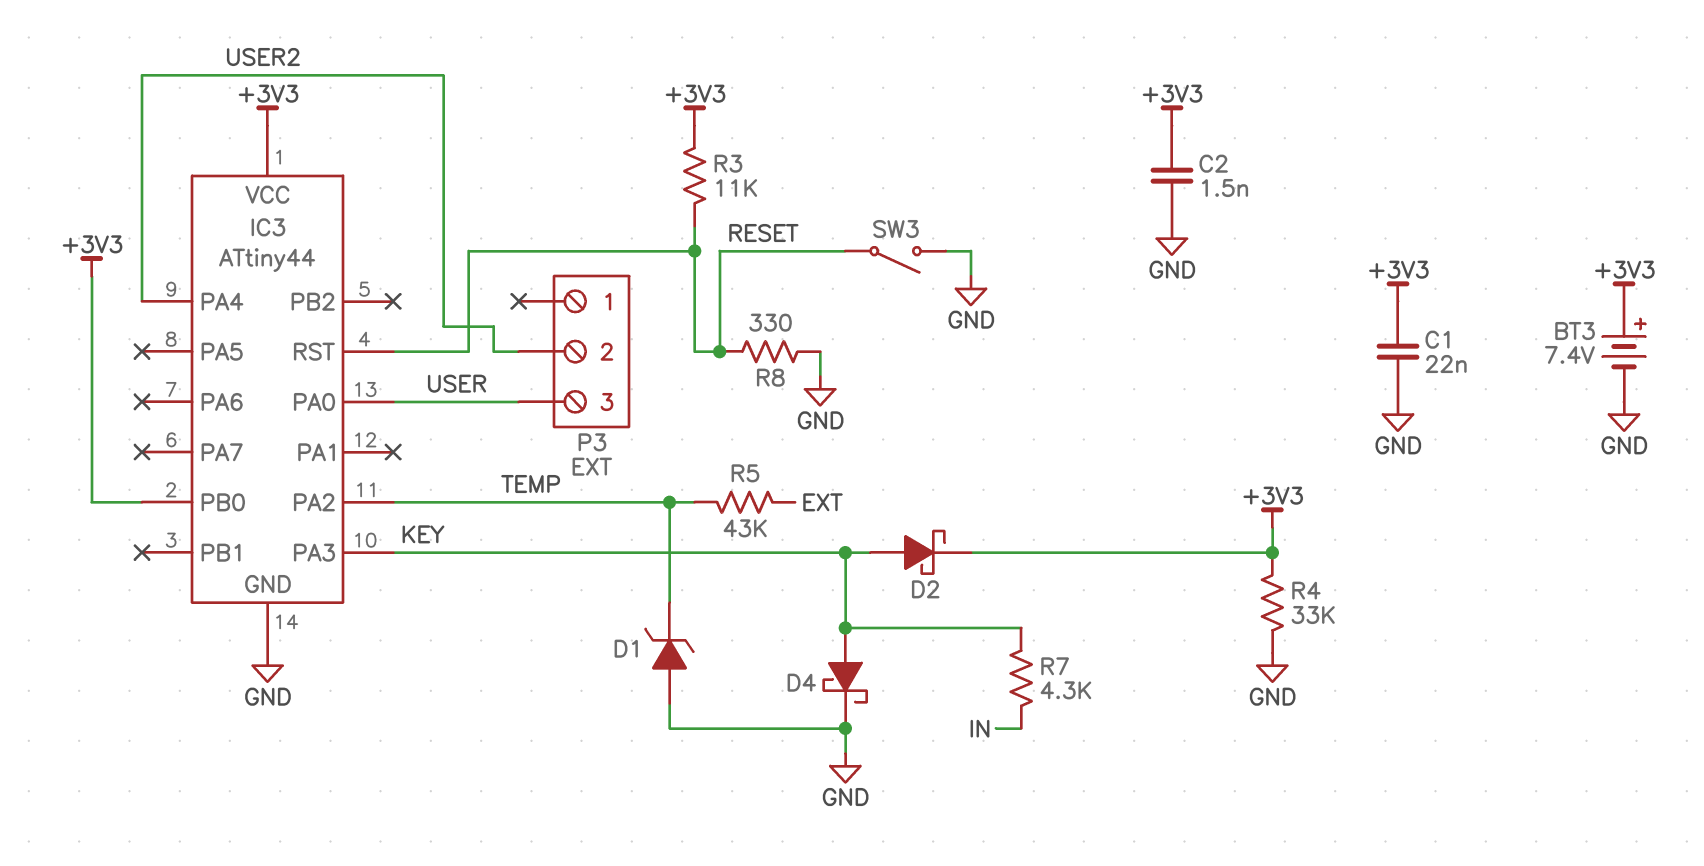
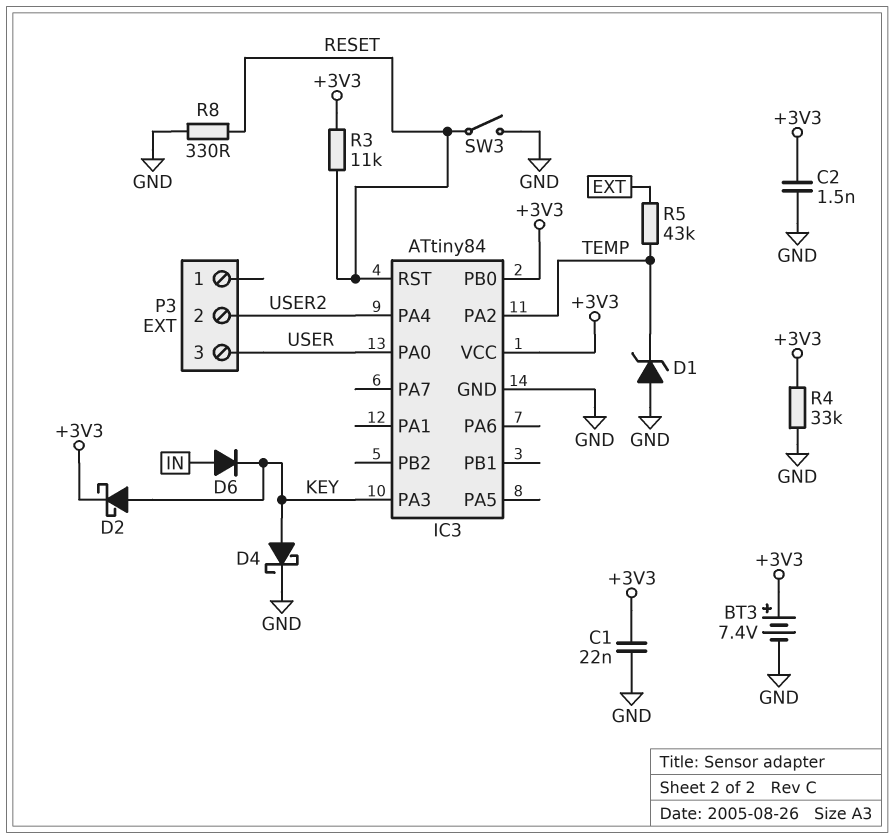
D6: none -> diode (A IN, K KEY)
IC3: ATtiny44 -> ATtiny84
R7: 4.3k (IN, KEY) -> none

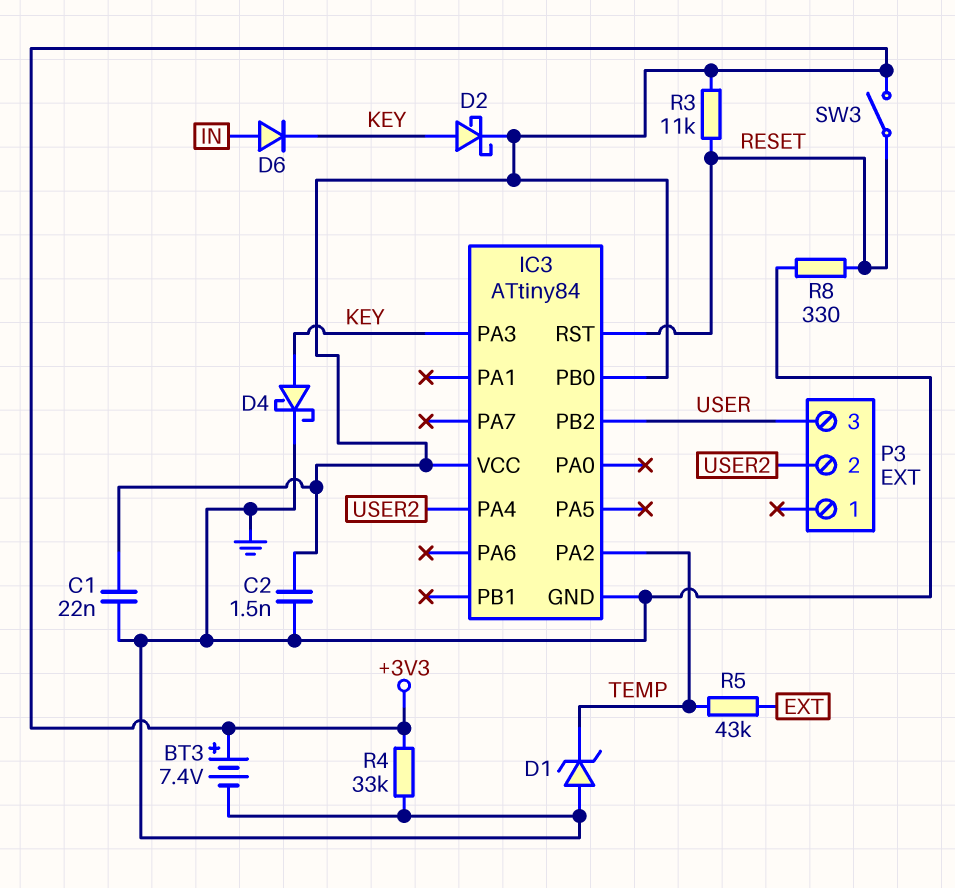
IC3 pin PA0: USER -> none
IC3 pin PB2: none -> USER
SW3: switch (GND, RESET) -> switch (+3V3, RESET)

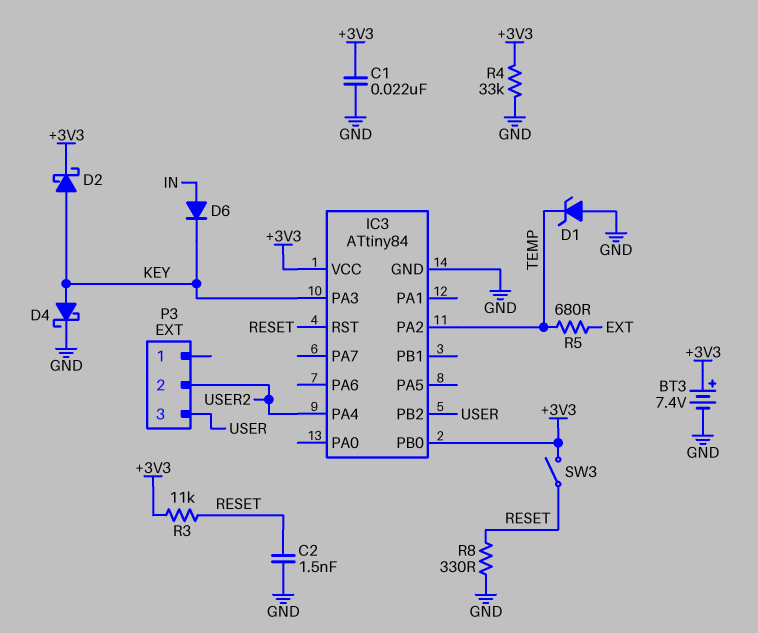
C2: 1.5nF (+3V3, GND) -> 1.5nF (GND, RESET)
R5: 43k (EXT, TEMP) -> 680 (EXT, TEMP)

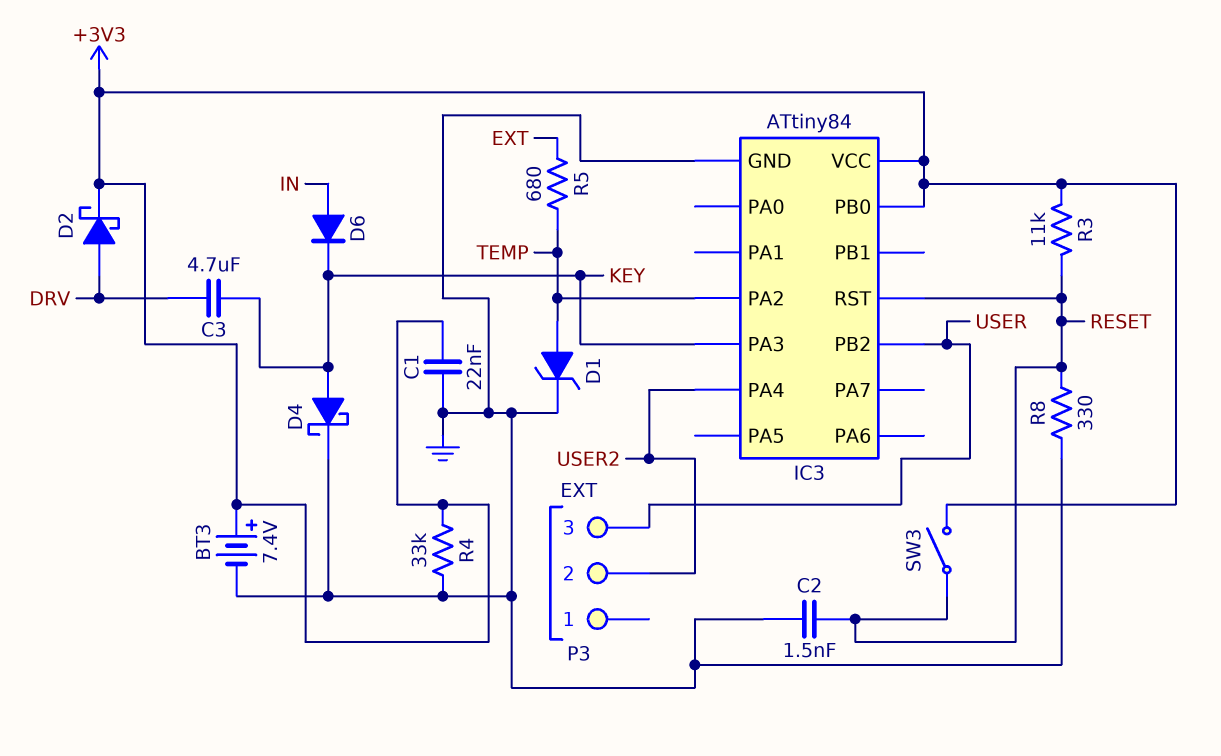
C3: none -> 4.7uF (DRV, KEY)
D1: zener (A GND, K TEMP) -> zener (A TEMP, K GND)
D2: schottky (A KEY, K +3V3) -> schottky (A DRV, K +3V3)

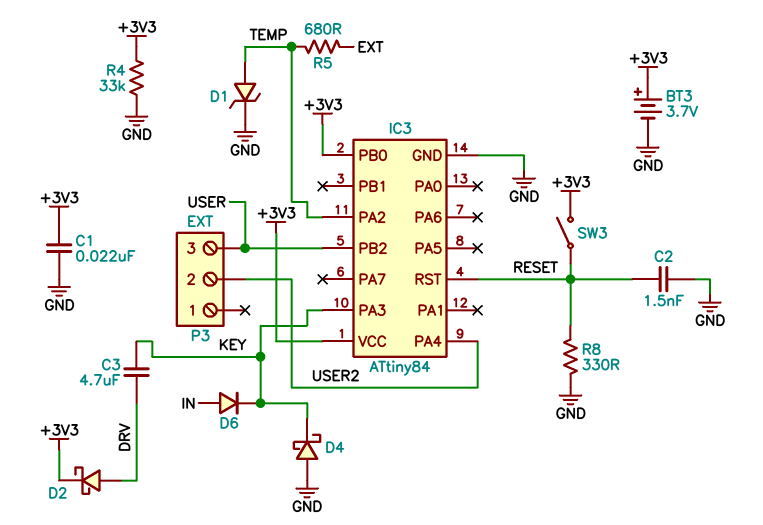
BT3: 7.4V (plus +3V3, minus GND) -> 3.7V (plus +3V3, minus GND)
D4: schottky (A KEY, K GND) -> schottky (A GND, K KEY)
R3: 11k (+3V3, RESET) -> none

